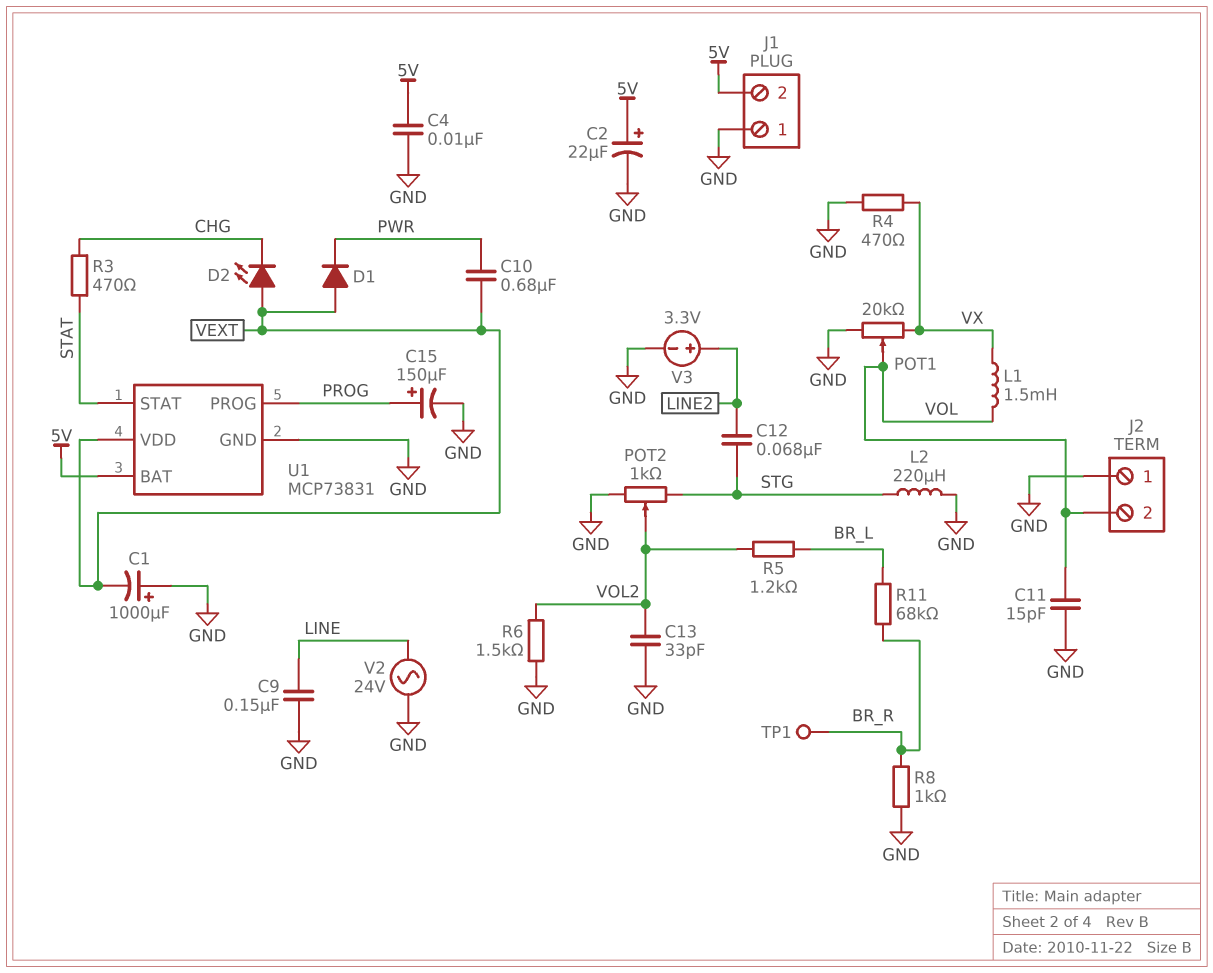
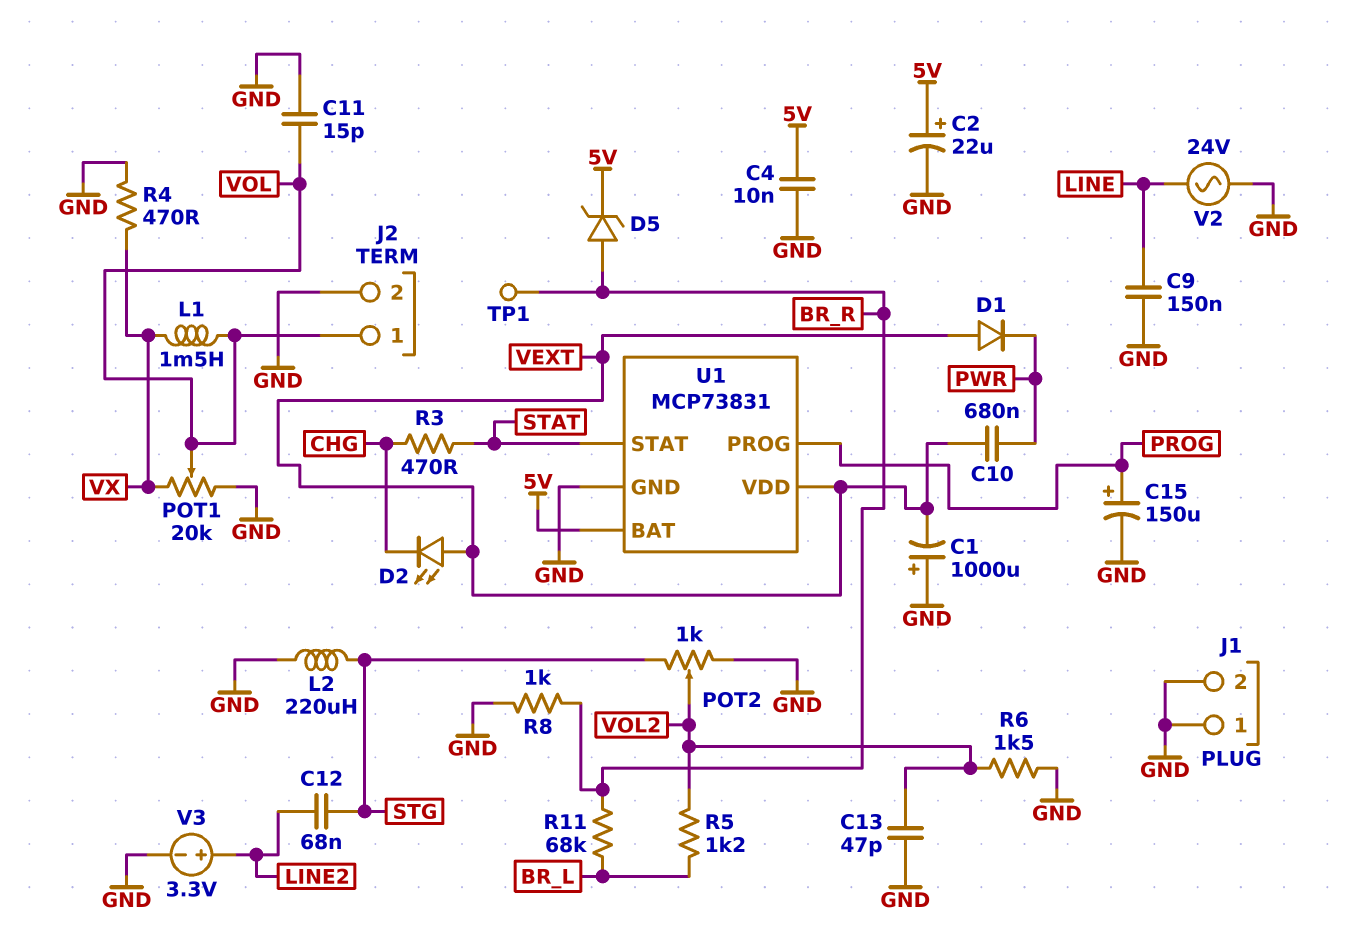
C13: 33pF (GND, VOL2) -> 47pF (GND, VOL2)
D5: none -> zener (A BR_R, K 5V)
J1 pin 2: 5V -> GND
J2 pin 1: GND -> VOL
J2 pin 2: VOL -> GND

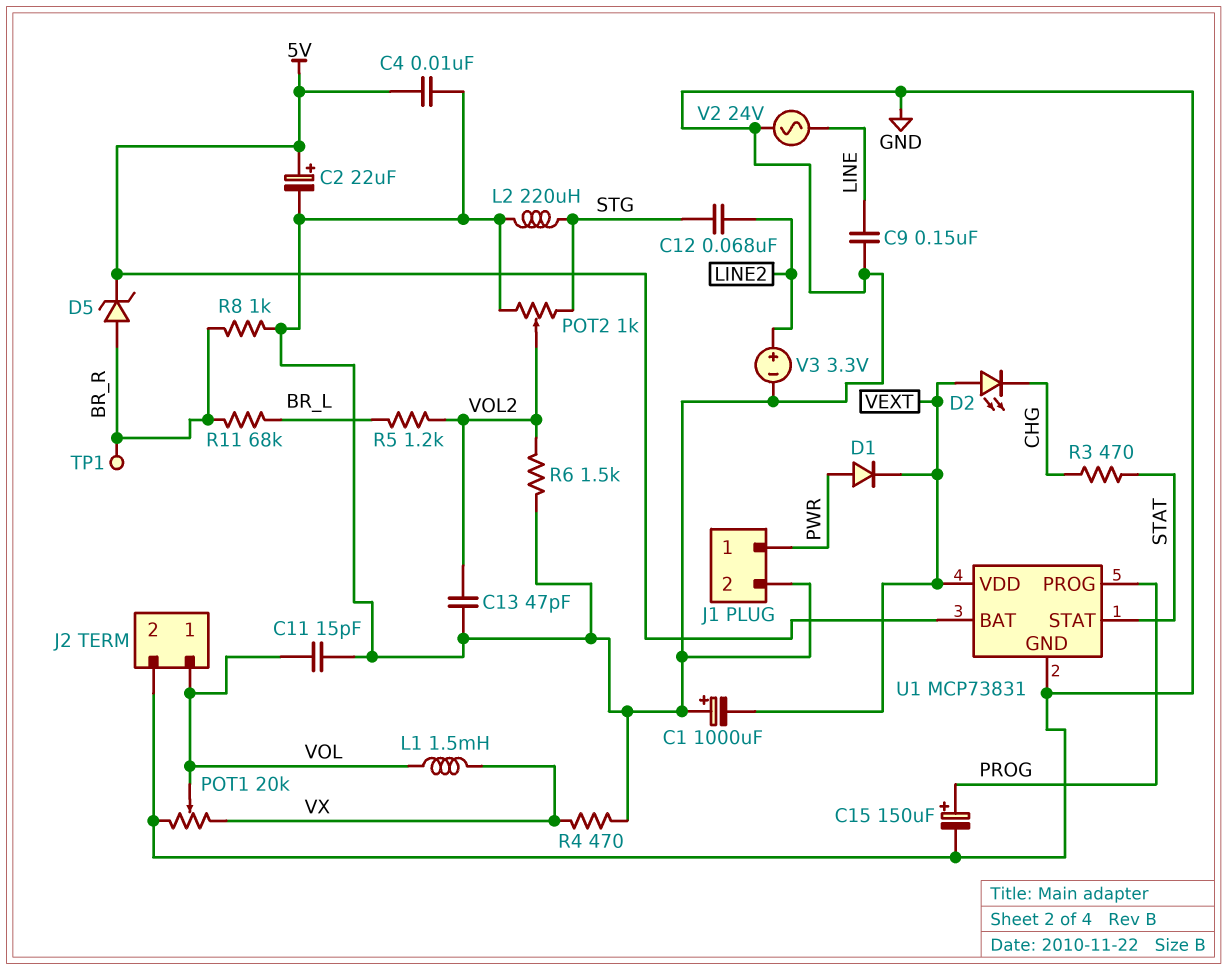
C10: 680nF (PWR, VEXT) -> none
D1: diode (A VEXT, K PWR) -> diode (A PWR, K VEXT)
J1 pin 1: GND -> PWR

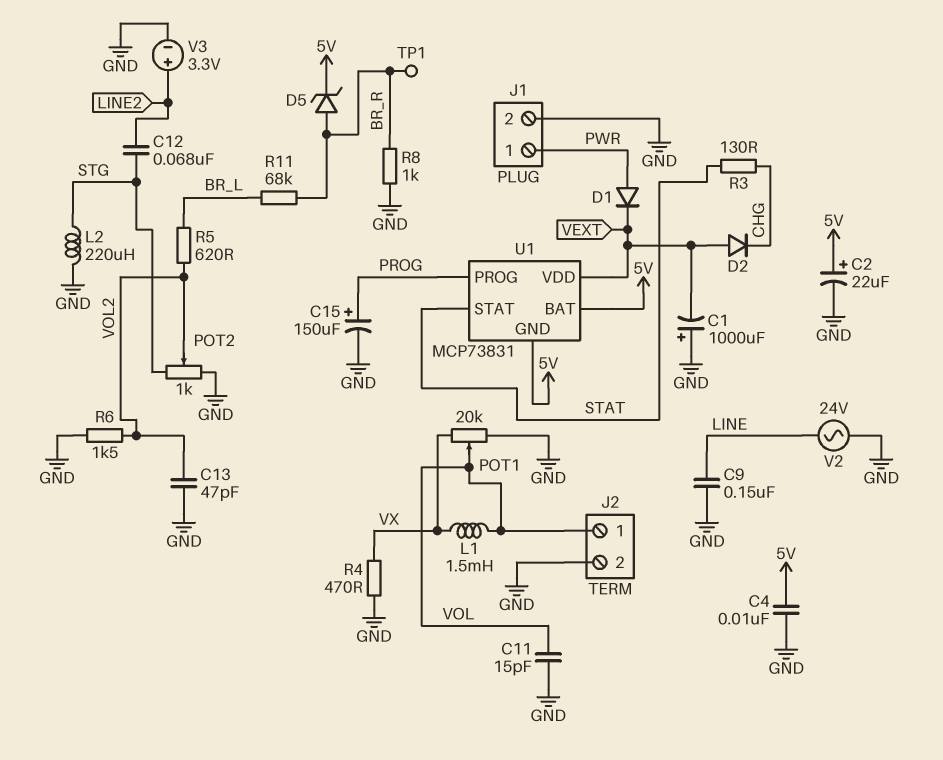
D2: LED (A VEXT, K CHG) -> diode (A VEXT, K CHG)
R3: 470 (CHG, STAT) -> 130 (CHG, STAT)
R5: 1.2k (BR_L, VOL2) -> 620 (BR_L, VOL2)
U1 pin GND: GND -> 5V

